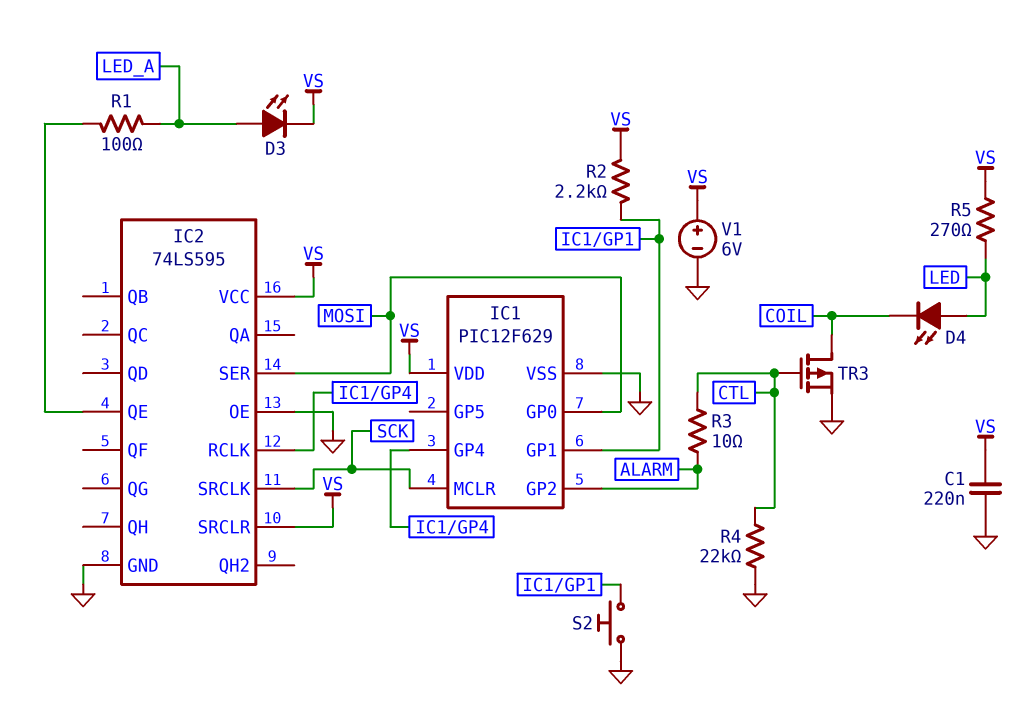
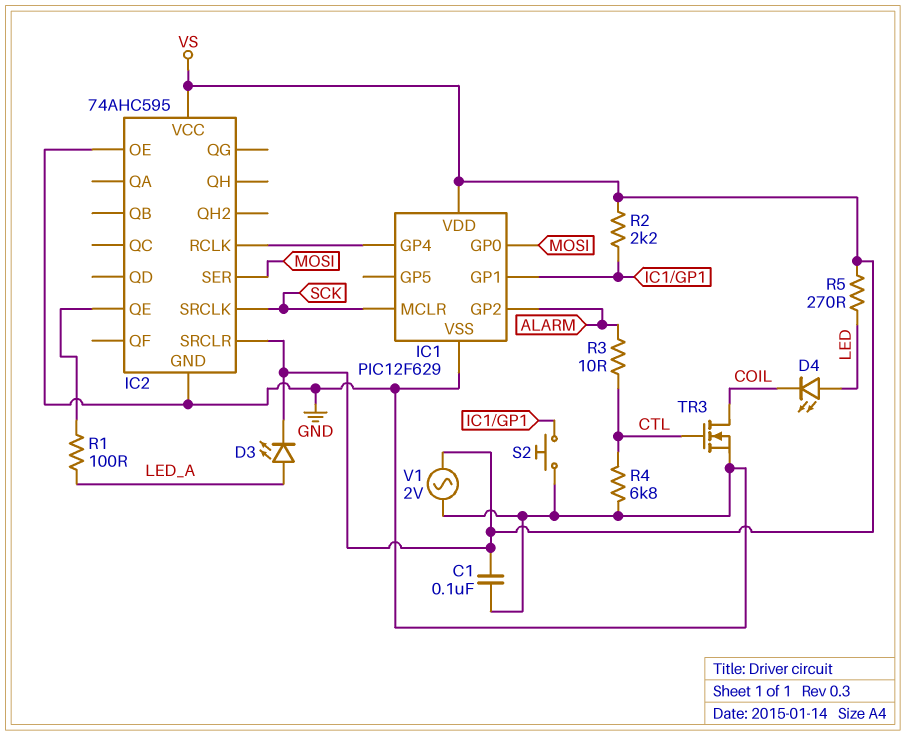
C1: 220nF (GND, VS) -> 100nF (GND, VS)
IC2: 74LS595 -> 74AHC595
R4: 22k (CTL, GND) -> 6.8k (CTL, GND)
TR3: PMOS (G CTL, D COIL, S GND) -> NMOS (G CTL, D COIL, S GND)
V1: 6V (plus VS, minus GND) -> AC 2V (GND, VS)

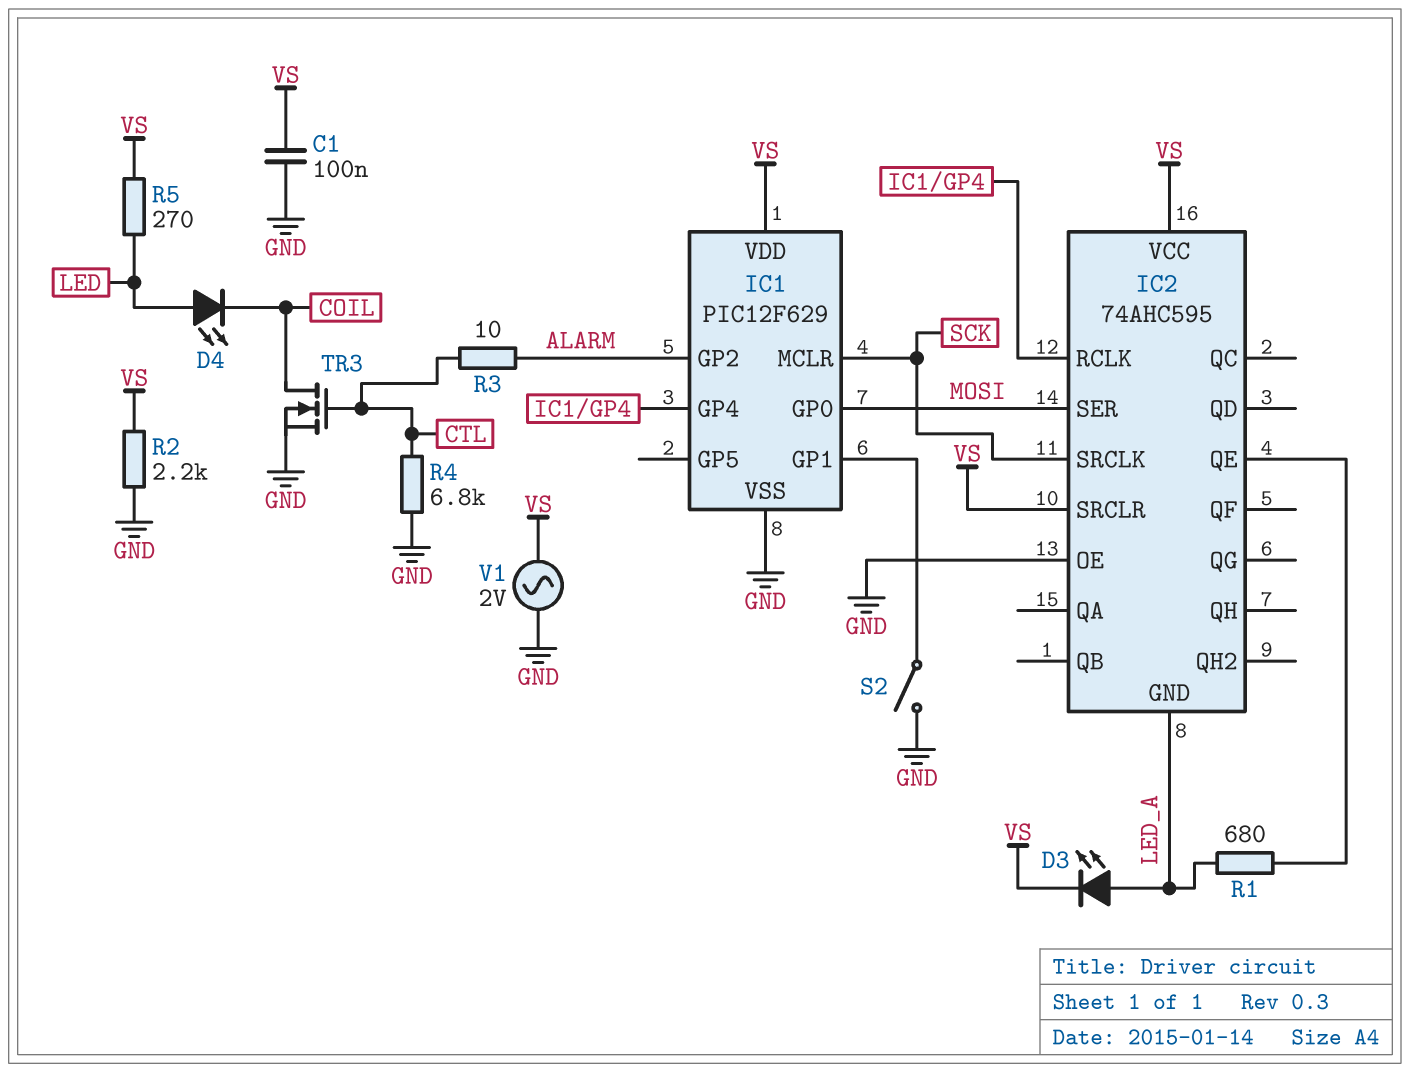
IC2 pin GND: GND -> LED_A
R1: 100 (IC2/QE, LED_A) -> 680 (IC2/QE, LED_A)
R2: 2.2k (IC1/GP1, VS) -> 2.2k (GND, VS)
S2: button (GND, IC1/GP1) -> switch (GND, IC1/GP1)

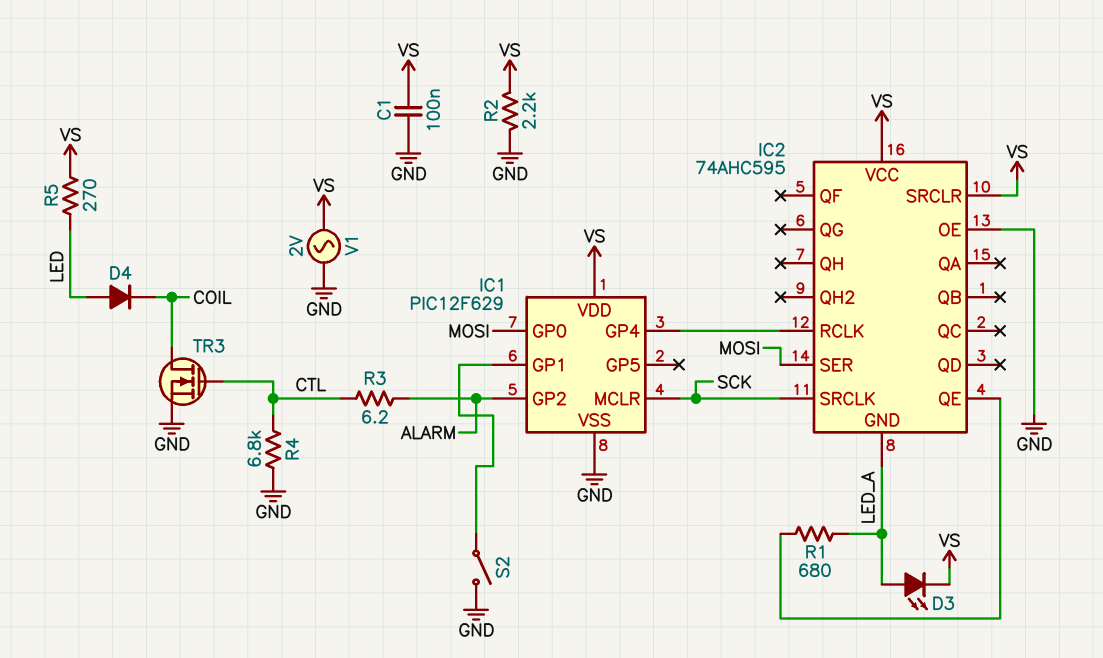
D4: LED (A LED, K COIL) -> diode (A LED, K COIL)
R3: 10 (ALARM, CTL) -> 6.2 (ALARM, CTL)

